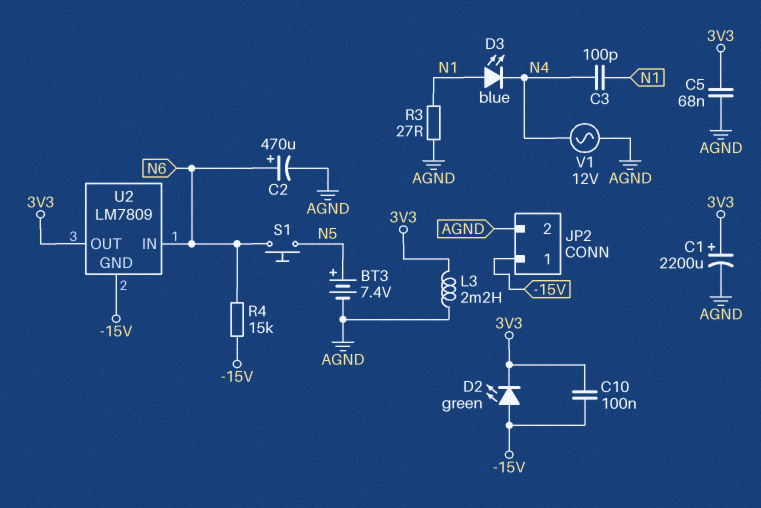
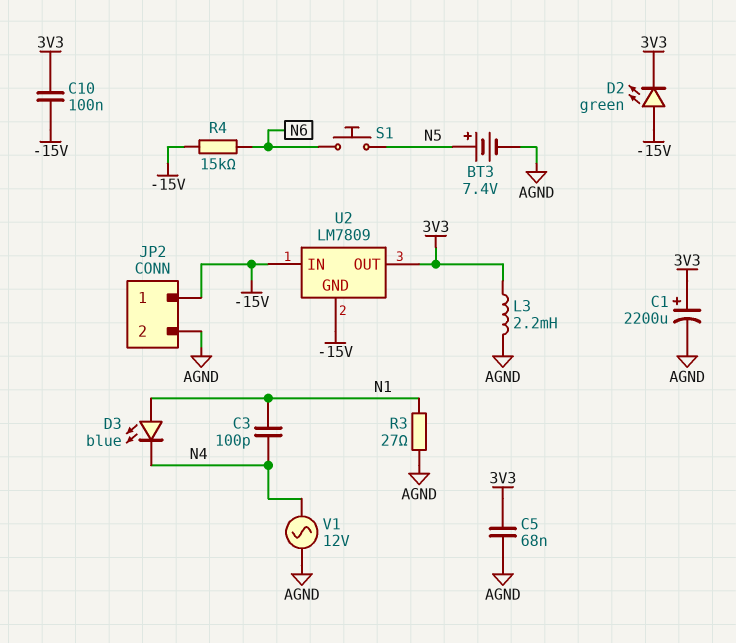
C2: 470uF (plus N6, minus AGND) -> none
U2 pin IN: N6 -> -15V

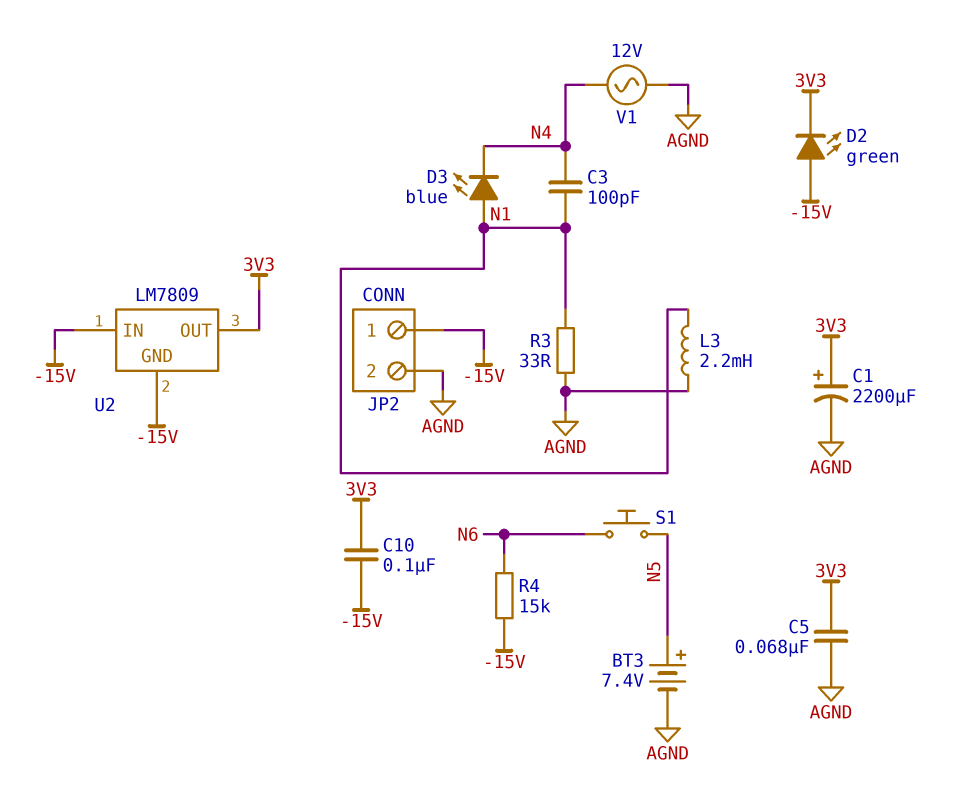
L3: 2.2mH (3V3, AGND) -> 2.2mH (AGND, N1)
R3: 27 (AGND, N1) -> 33 (AGND, N1)

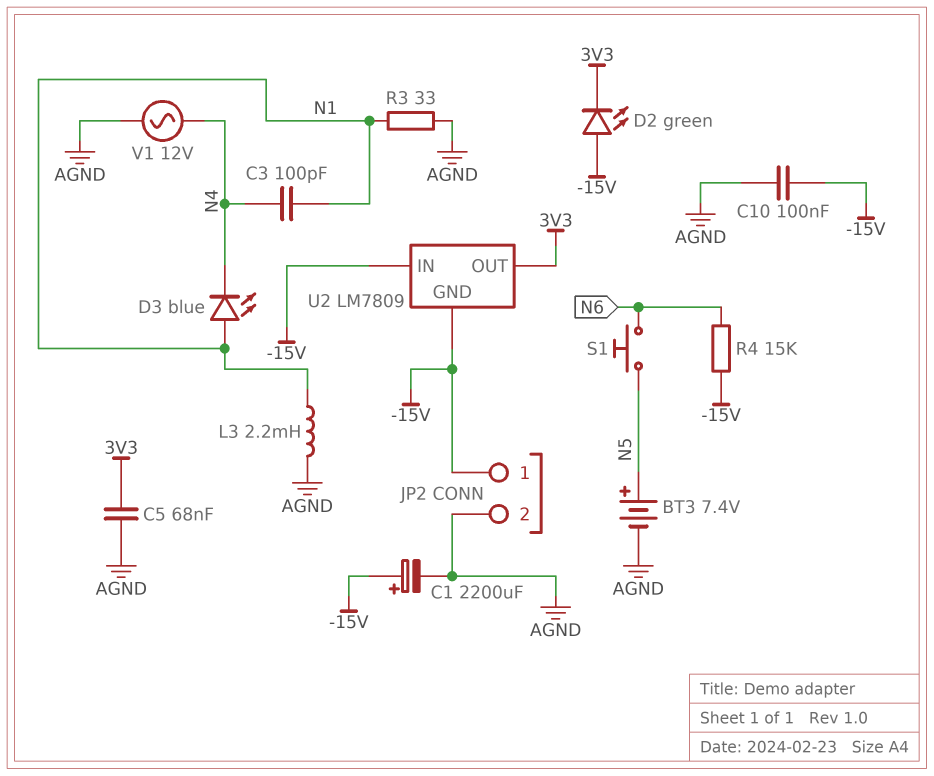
C1: 2200uF (plus 3V3, minus AGND) -> 2200uF (plus -15V, minus AGND)
C10: 100nF (-15V, 3V3) -> 100nF (-15V, AGND)

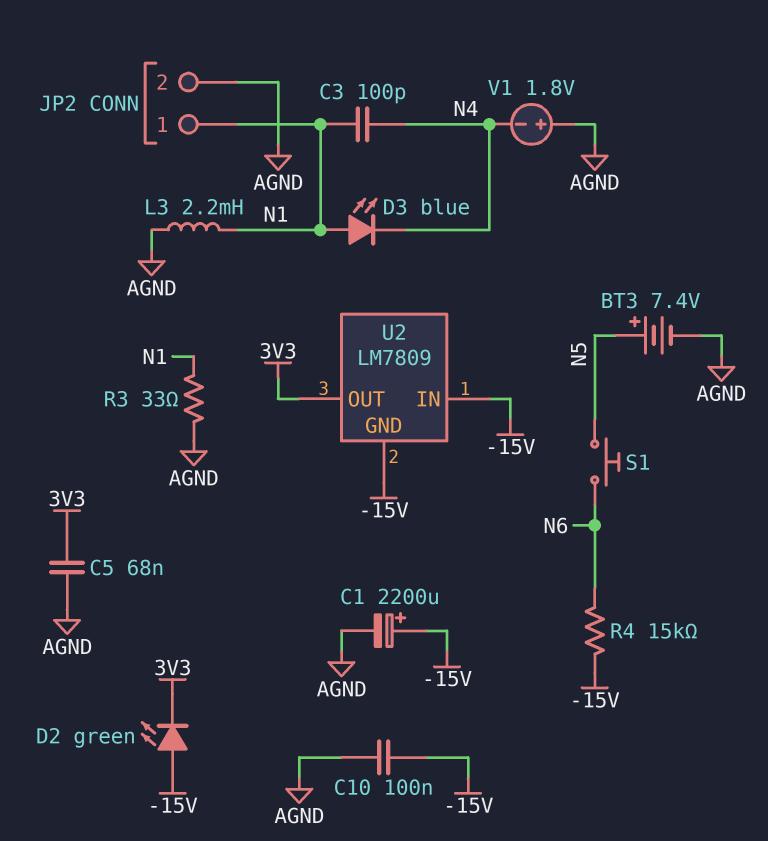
JP2 pin 1: -15V -> N1
V1: AC 12V (AGND, N4) -> 1.8V (plus AGND, minus N4)

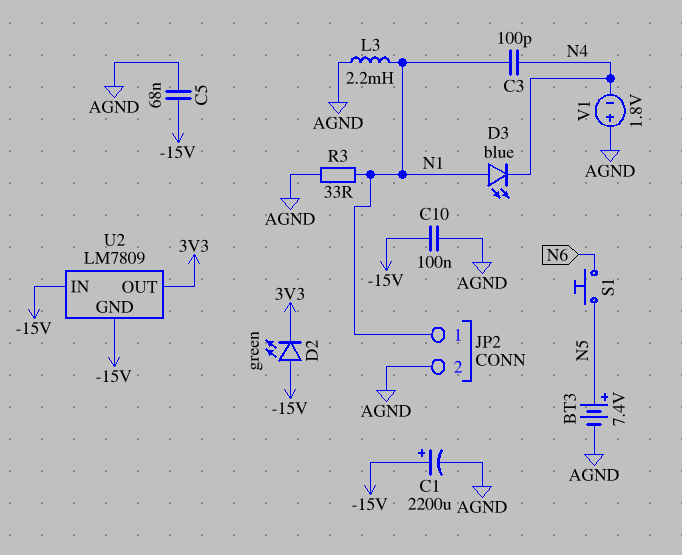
C5: 68nF (3V3, AGND) -> 68nF (-15V, AGND)
R4: 15k (-15V, N6) -> none

